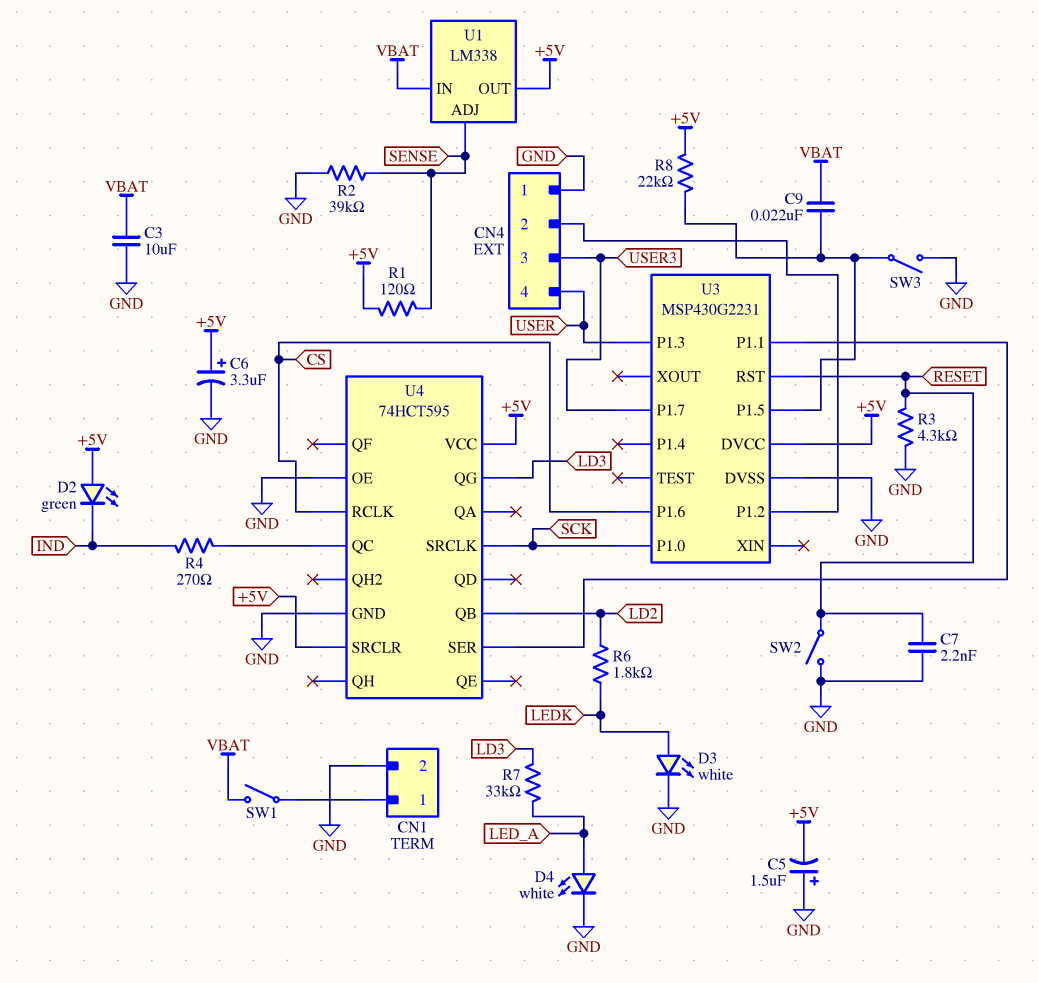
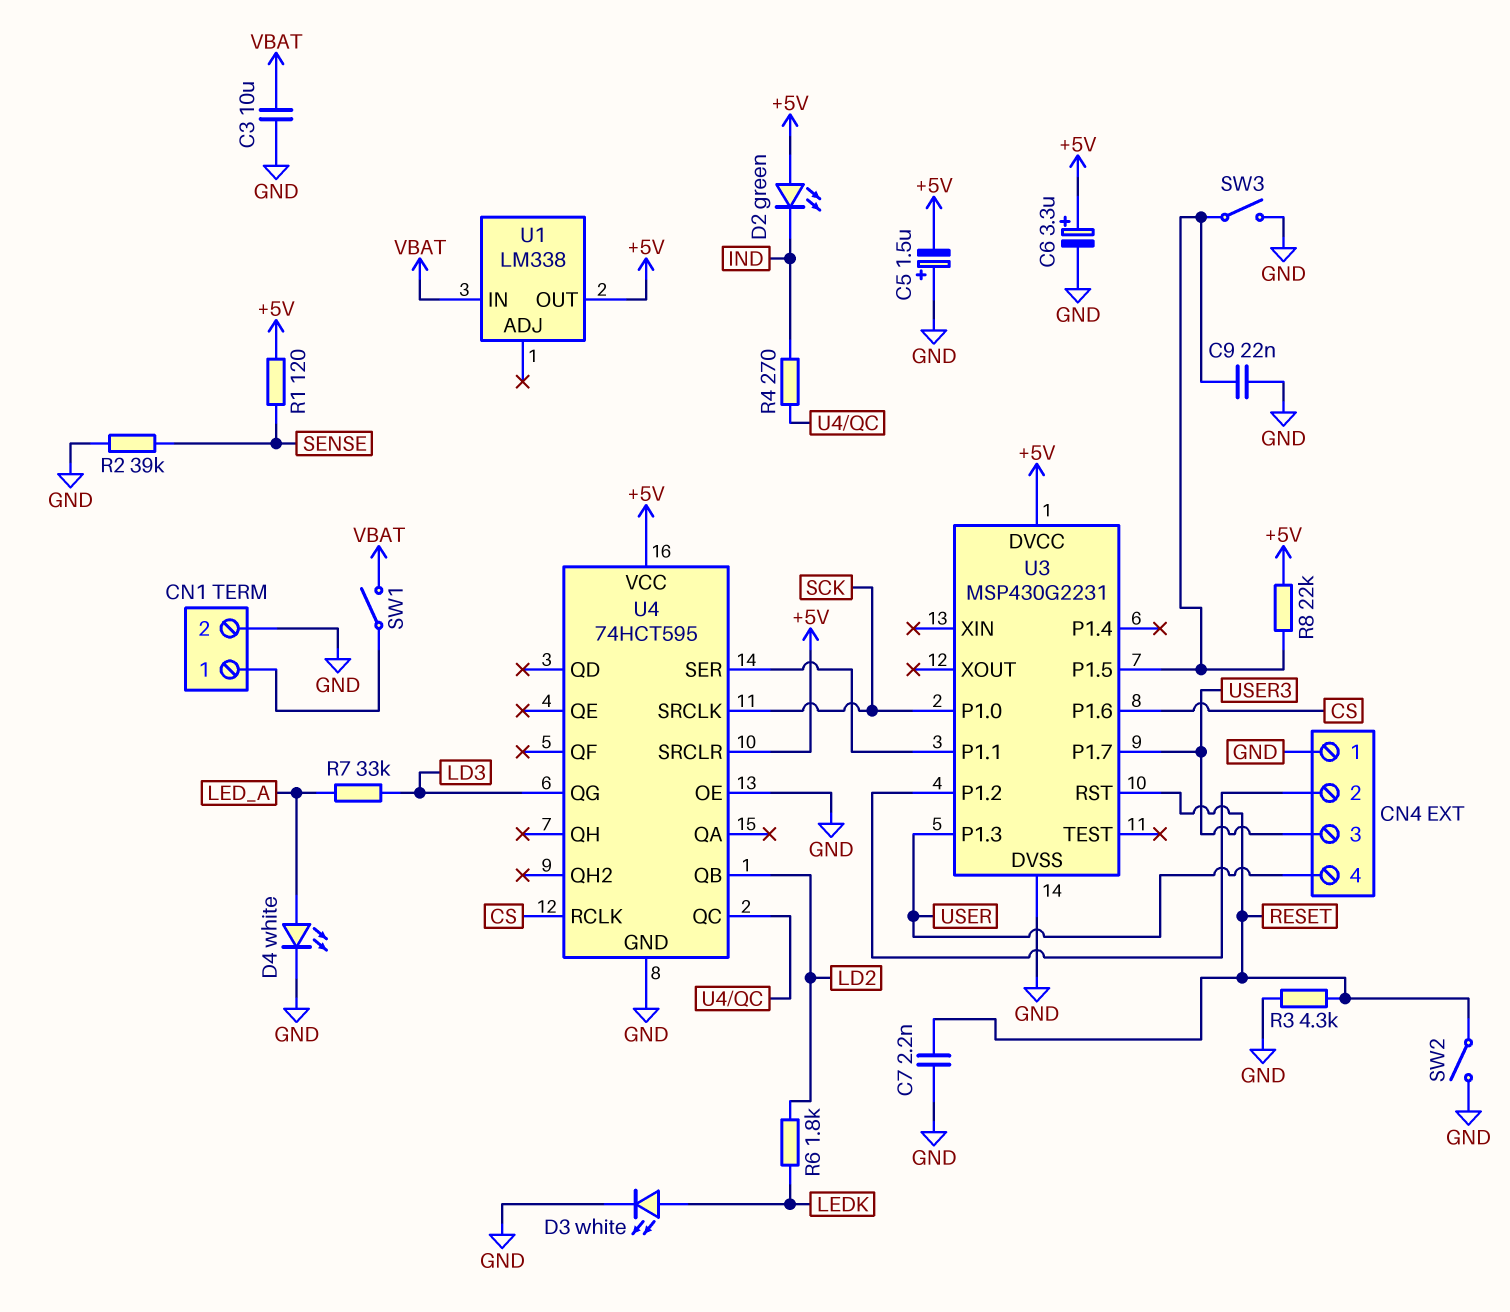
C9: 22nF (U3/P1.5, VBAT) -> 22nF (GND, U3/P1.5)
U1 pin ADJ: SENSE -> none

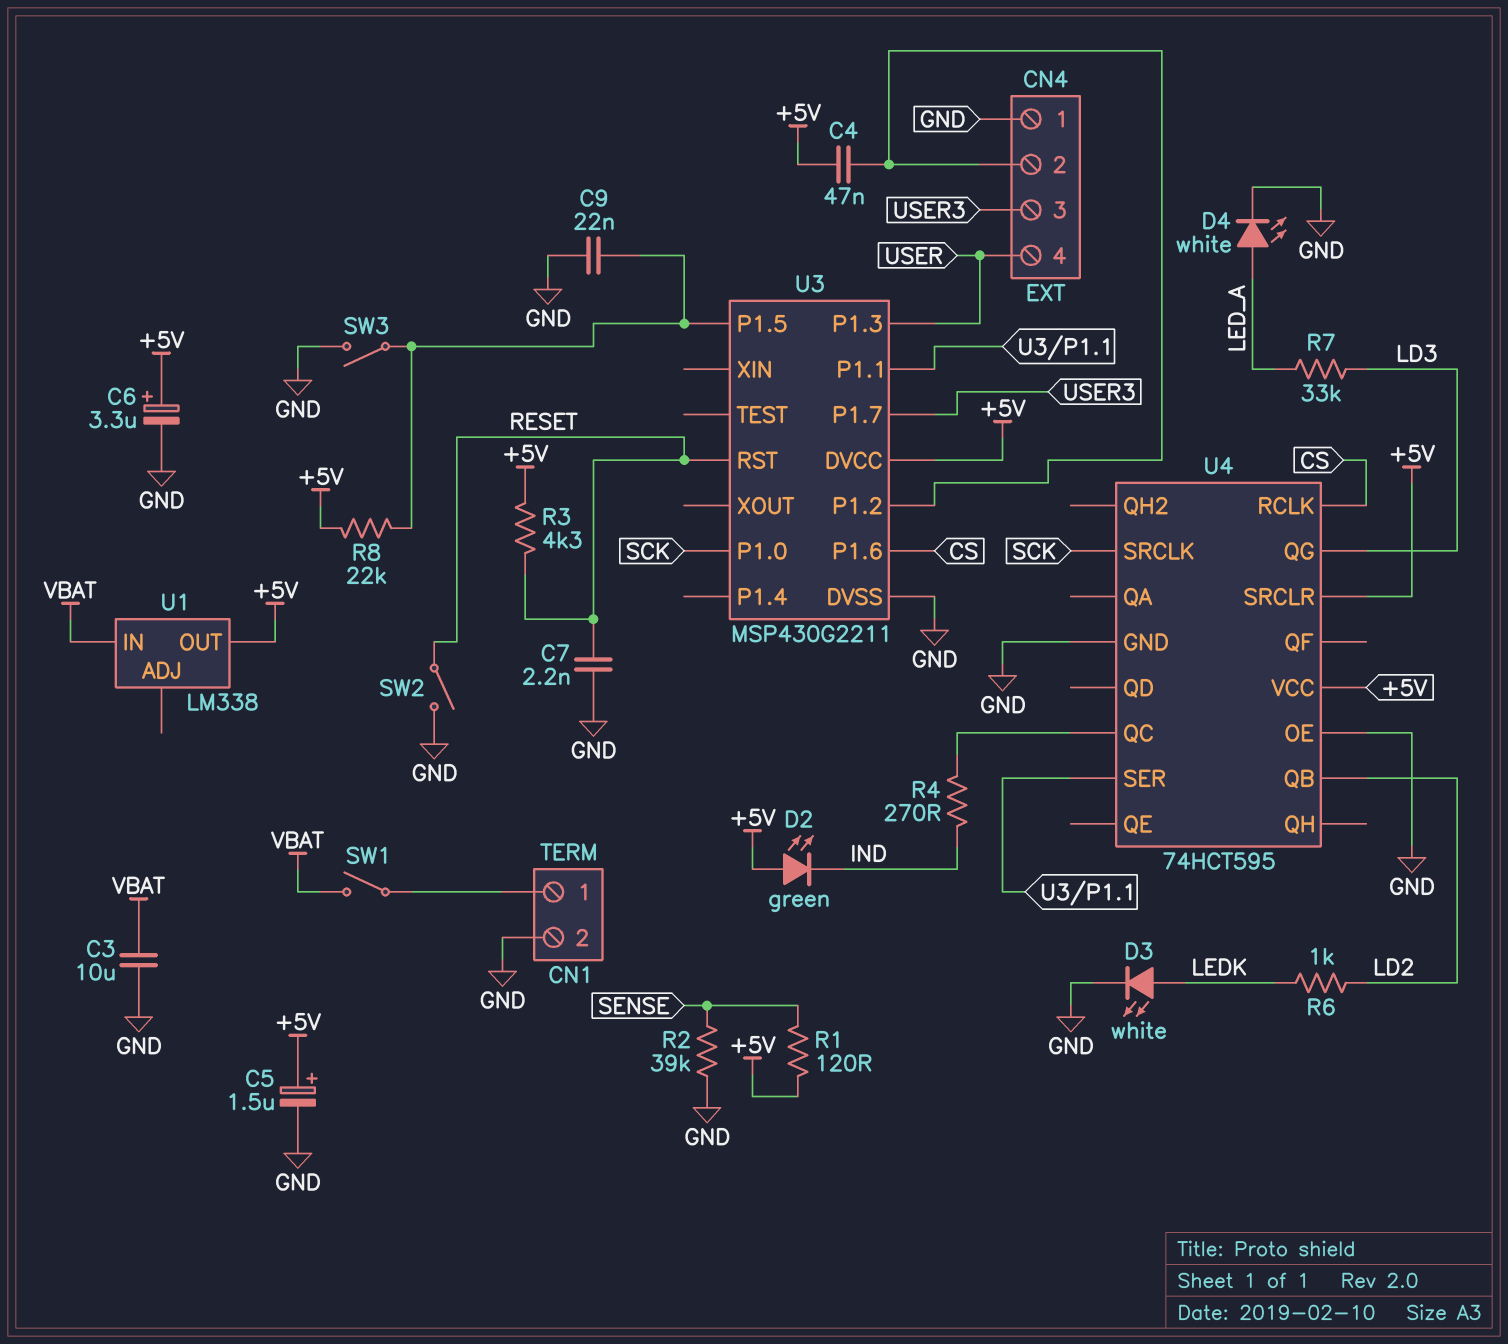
C4: none -> 47nF (+5V, CN4/2)
C5: 1.5uF (plus GND, minus +5V) -> 1.5uF (plus +5V, minus GND)
R3: 4.3k (GND, RESET) -> 4.3k (+5V, RESET)
R6: 1.8k (LD2, LEDK) -> 1k (LD2, LEDK)
U3: MSP430G2231 -> MSP430G2211

